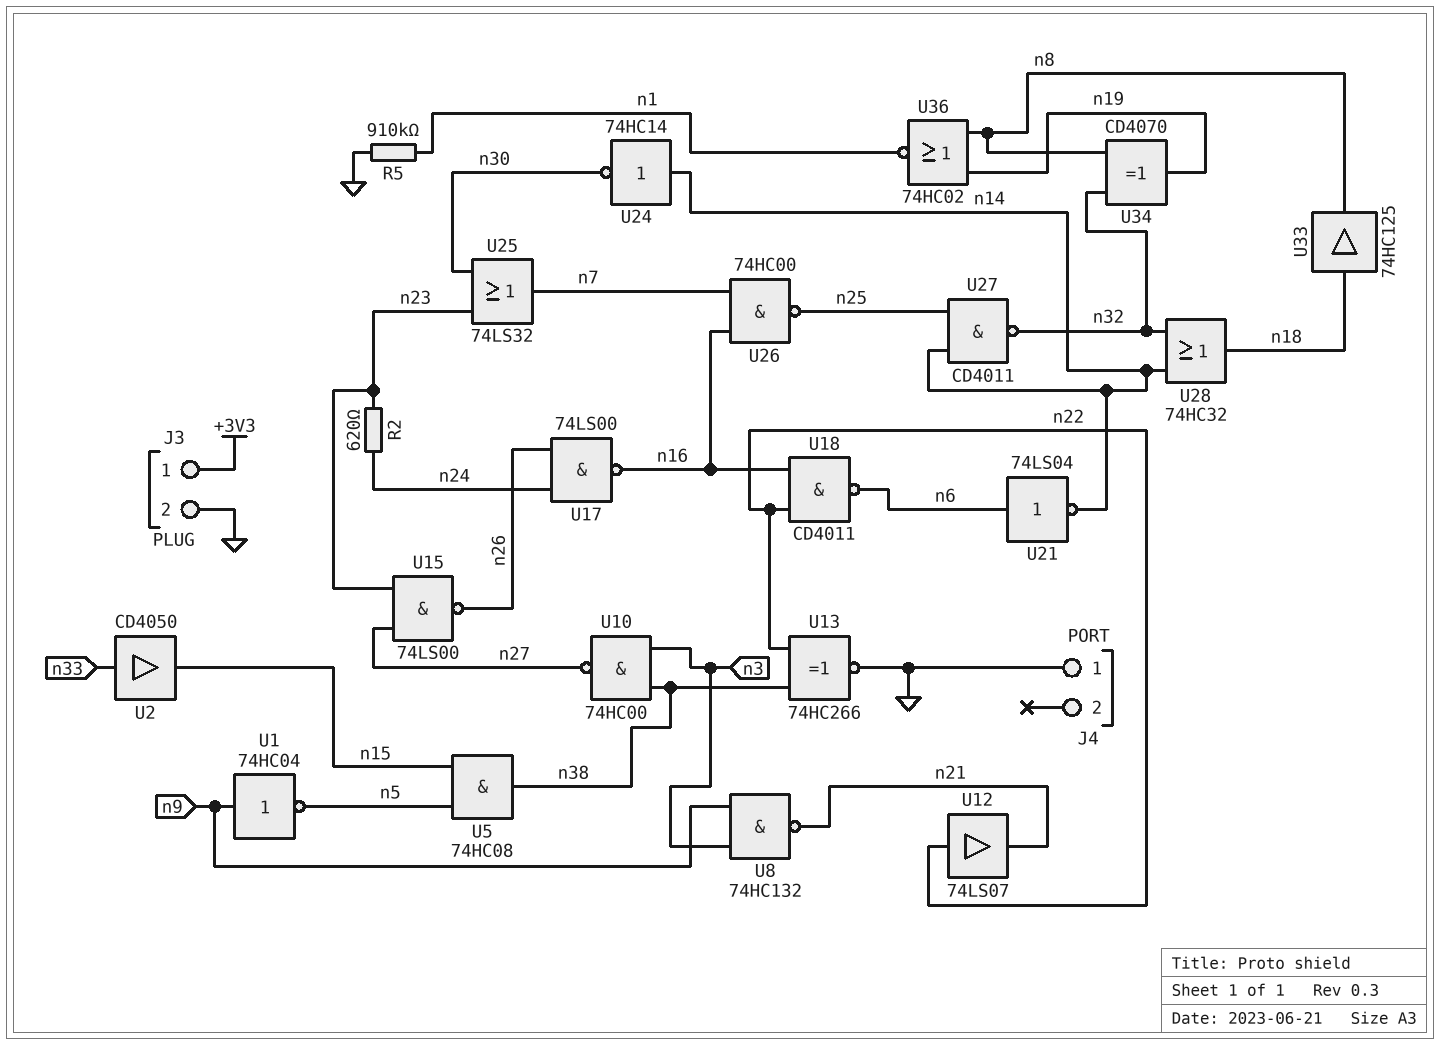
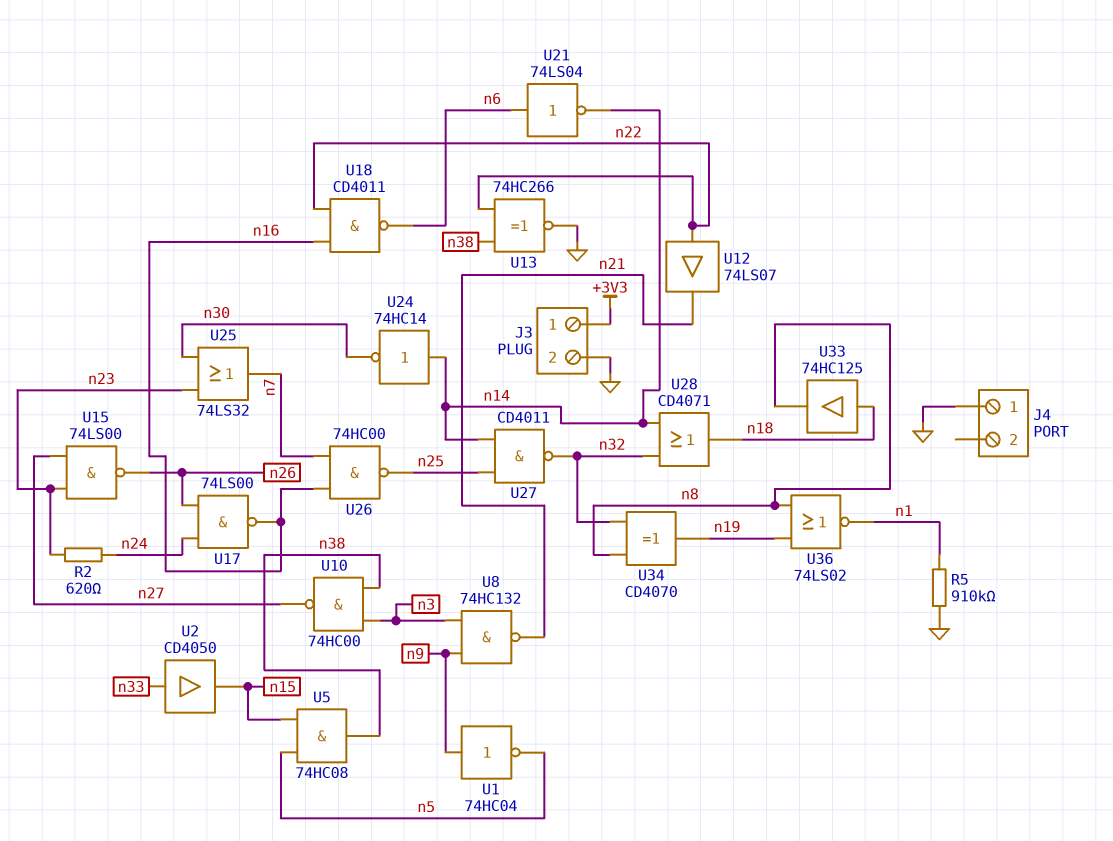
U28: OR 74HC32 (in n14, in n32, out n18) -> OR CD4071 (in n14, in n32, out n18)
U36: NOR 74HC02 (in n8, in n19, out n1) -> NOR 74LS02 (in n8, in n19, out n1)

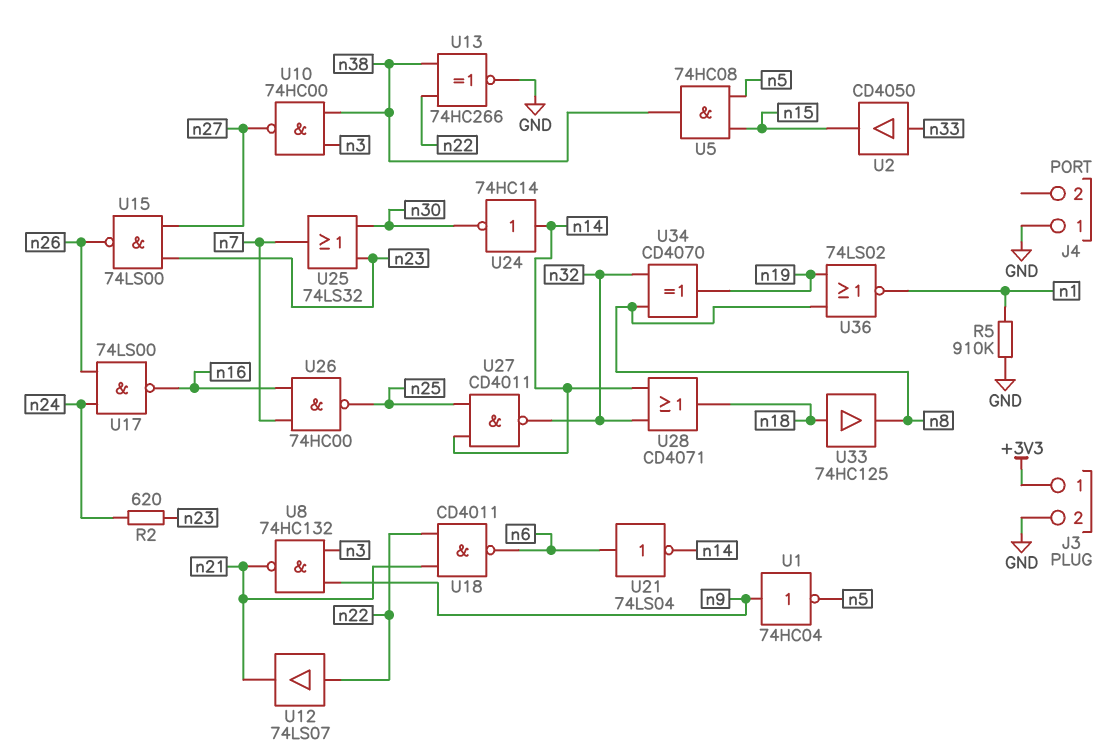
U18: NAND CD4011 (in n16, in n22, out n6) -> NAND CD4011 (in n21, in n22, out n6)

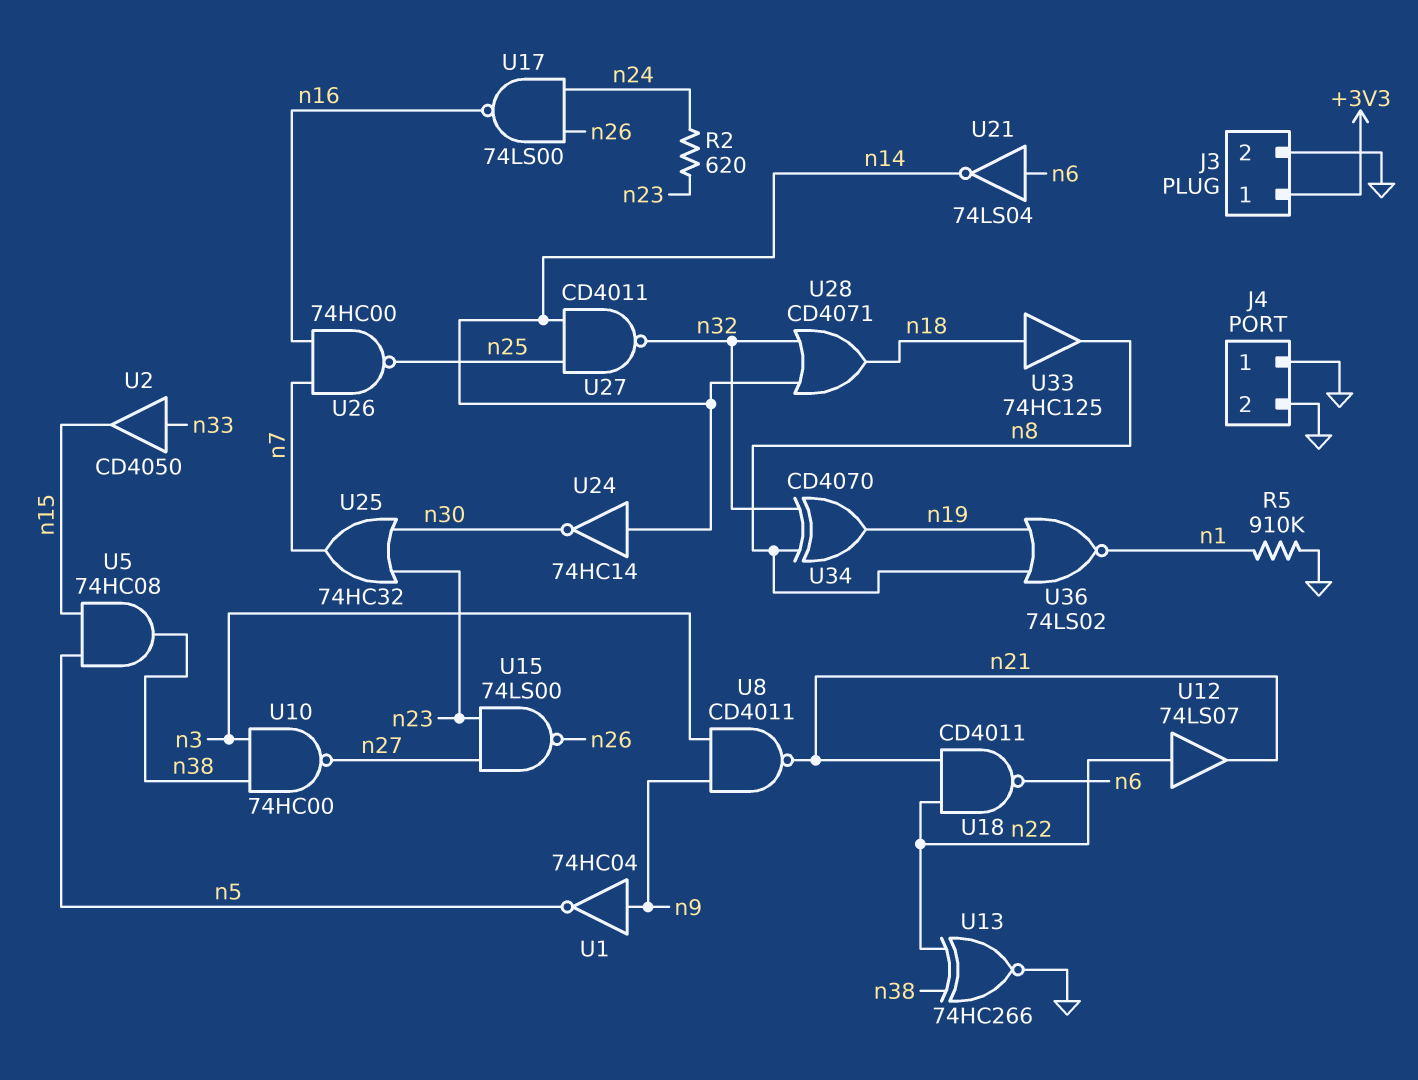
J4 pin 2: none -> GND
U8: NAND 74HC132 (in n3, in n9, out n21) -> NAND CD4011 (in n3, in n9, out n21)
U25: OR 74LS32 (in n23, in n30, out n7) -> OR 74HC32 (in n23, in n30, out n7)

